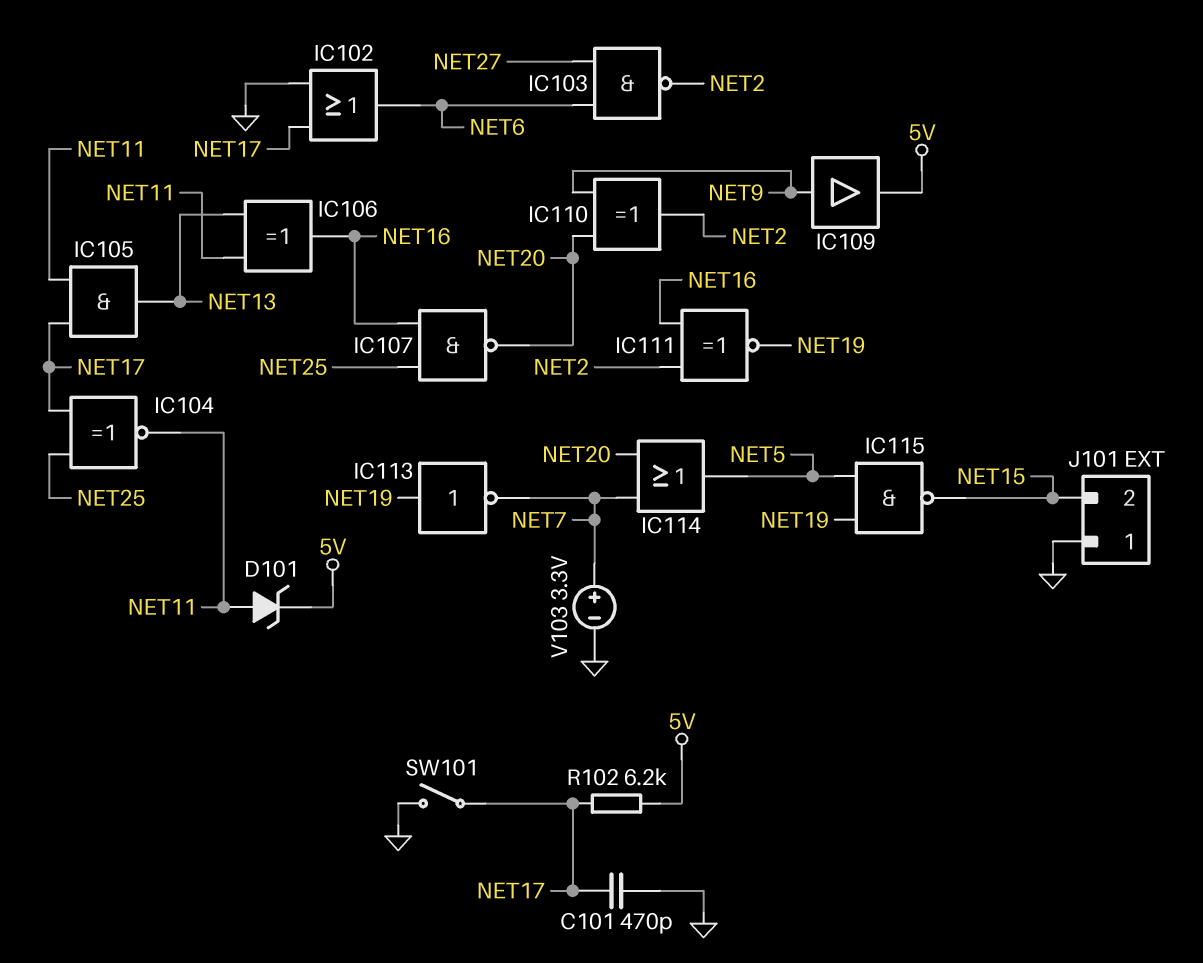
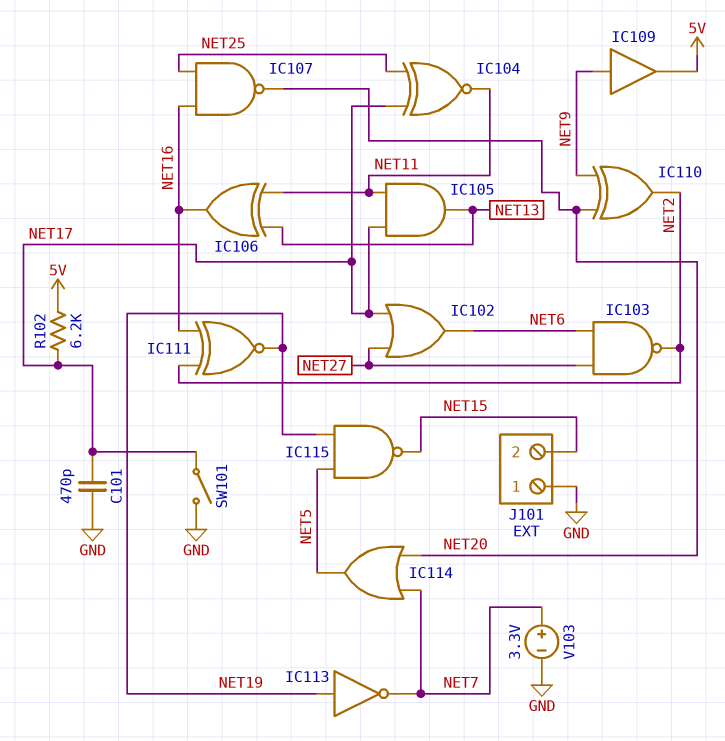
D101: zener (A NET11, K 5V) -> none
IC102: OR (in GND, in NET17, out NET6) -> OR (in NET17, in NET27, out NET6)

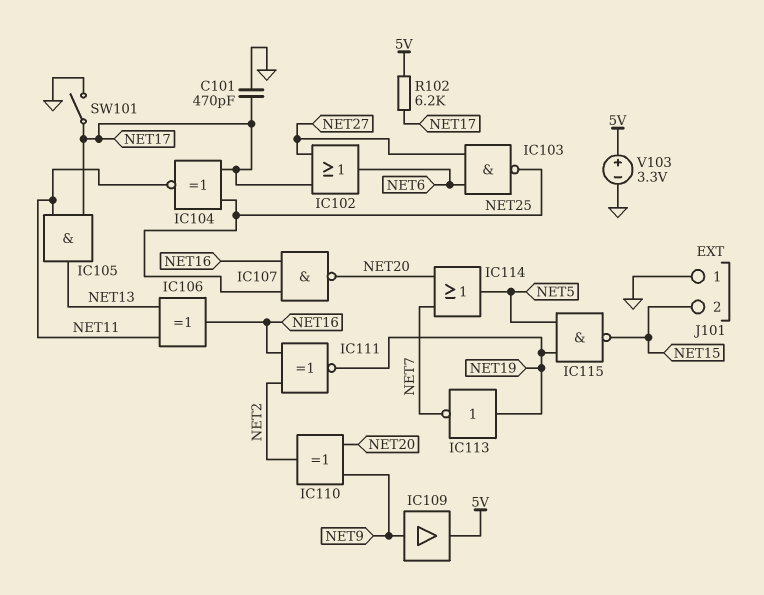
IC103: NAND (in NET6, in NET27, out NET2) -> NAND (in NET6, in NET27, out NET25)
V103: 3.3V (plus NET7, minus GND) -> 3.3V (plus 5V, minus GND)

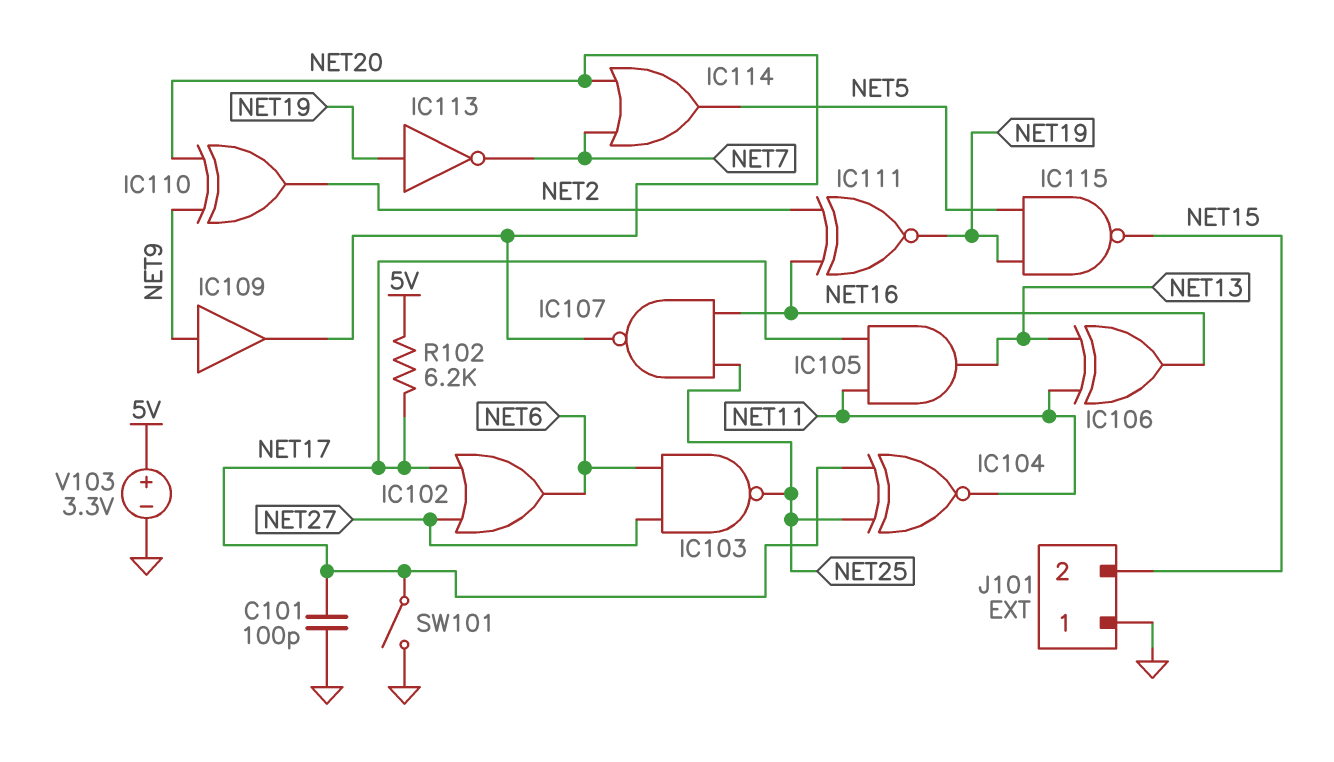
C101: 470pF (GND, NET17) -> 100pF (GND, NET17)
IC109: buffer (in NET9, out 5V) -> buffer (in NET9, out NET20)

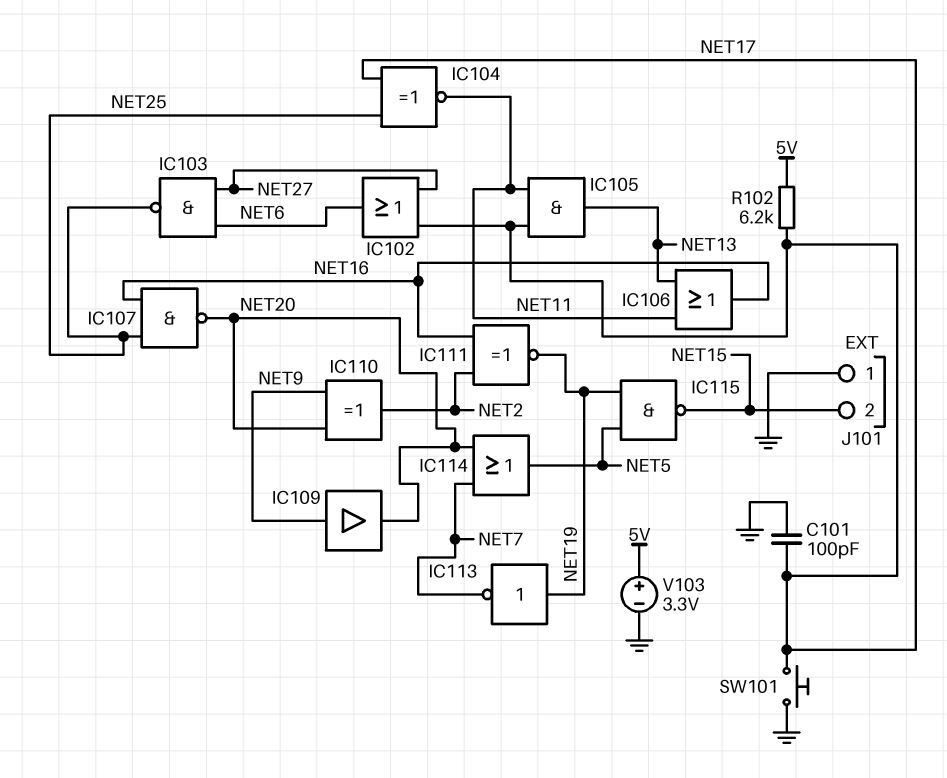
IC106: XOR (in NET11, in NET13, out NET16) -> OR (in NET11, in NET13, out NET16)
SW101: switch (GND, NET17) -> button (GND, NET17)

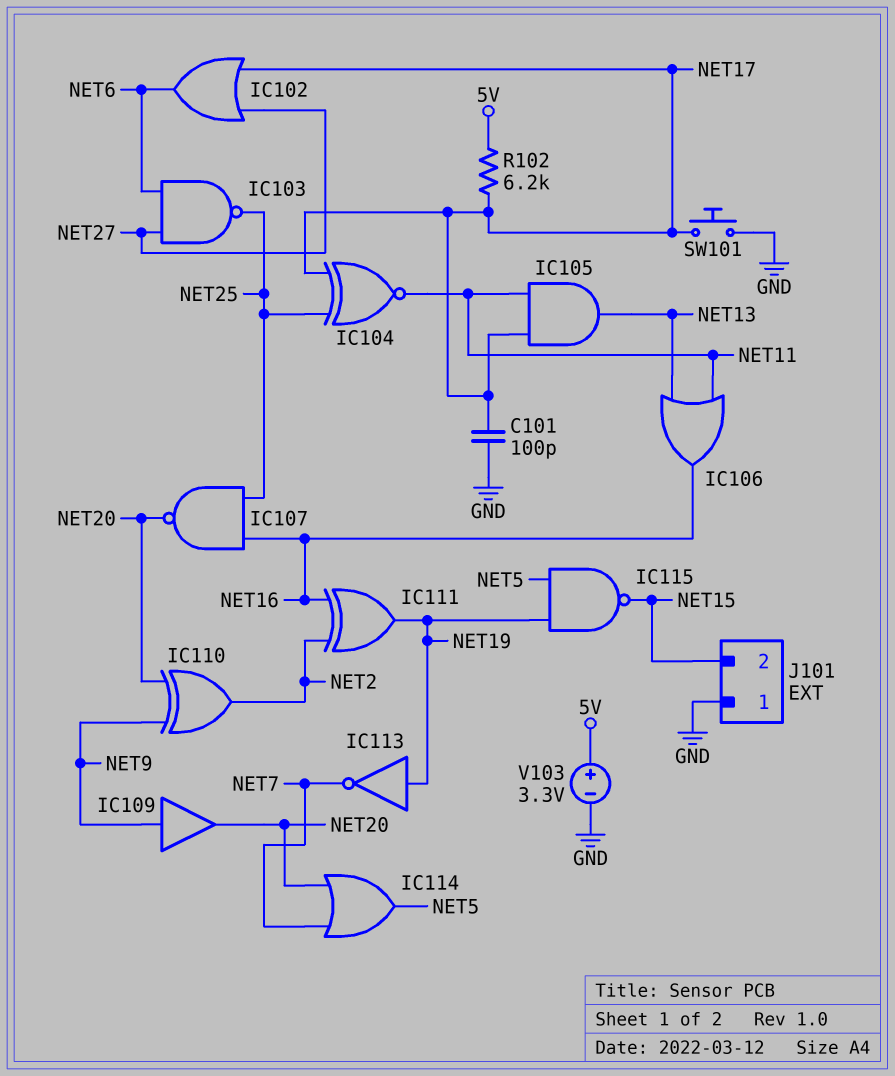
IC111: XNOR (in NET2, in NET16, out NET19) -> XOR (in NET2, in NET16, out NET19)

